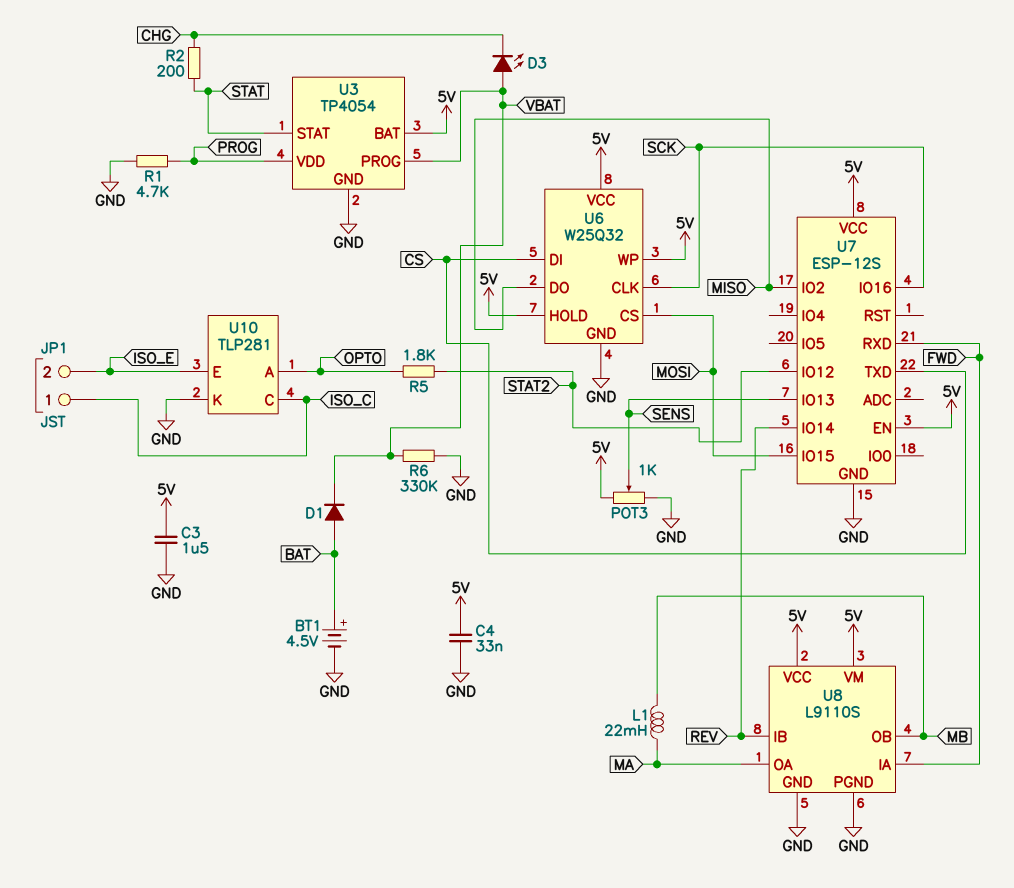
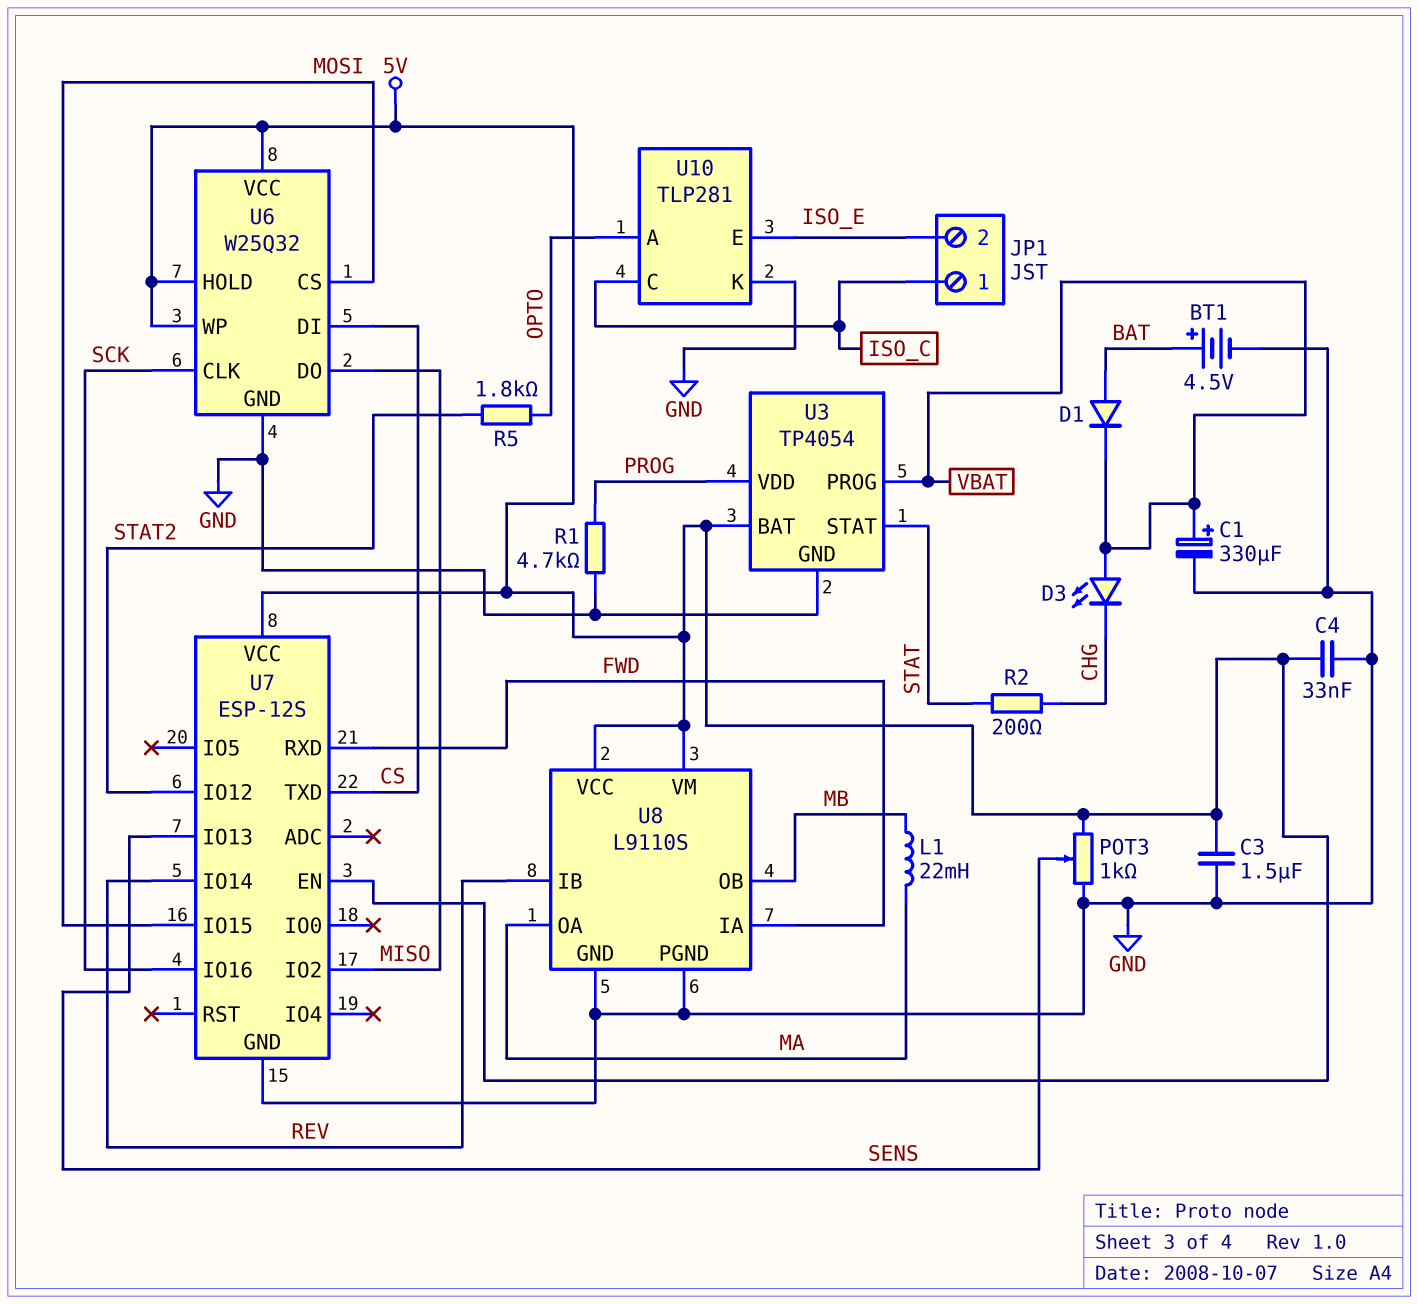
C1: none -> 330uF (plus VBAT, minus GND)
R6: 330k (GND, VBAT) -> none

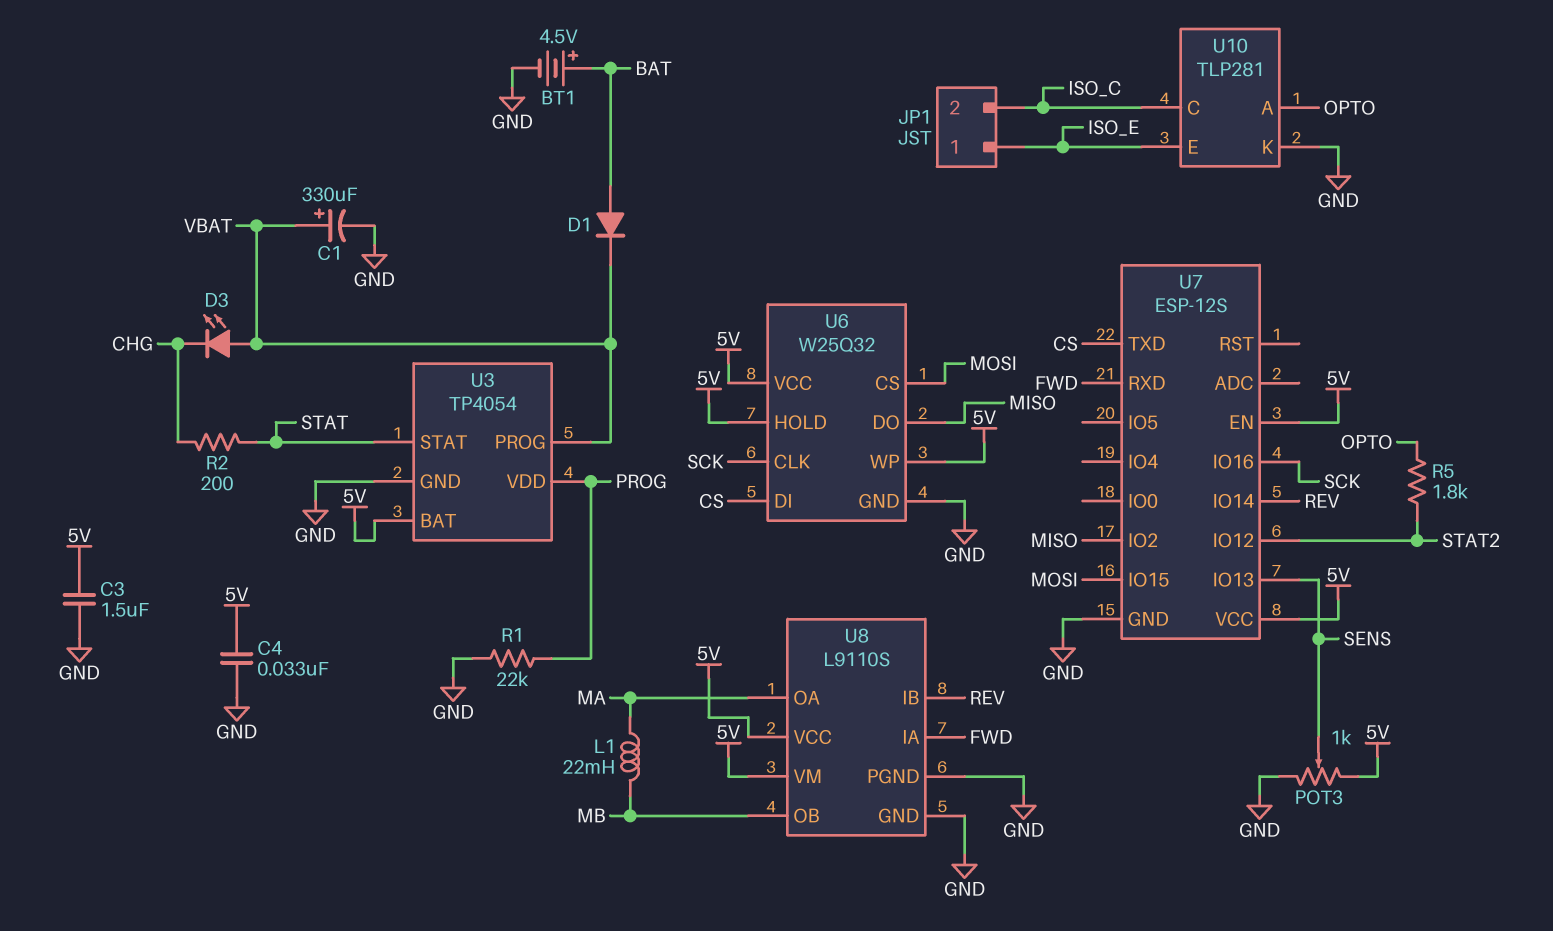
JP1 pin 1: ISO_C -> ISO_E
JP1 pin 2: ISO_E -> ISO_C
R1: 4.7k (GND, PROG) -> 22k (GND, PROG)

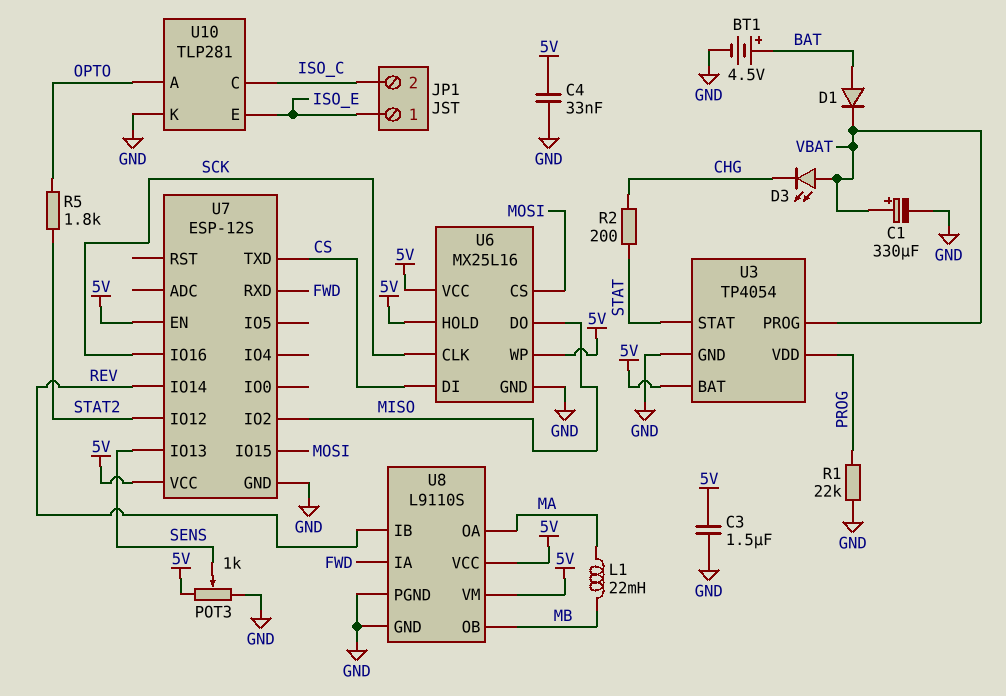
U6: W25Q32 -> MX25L16

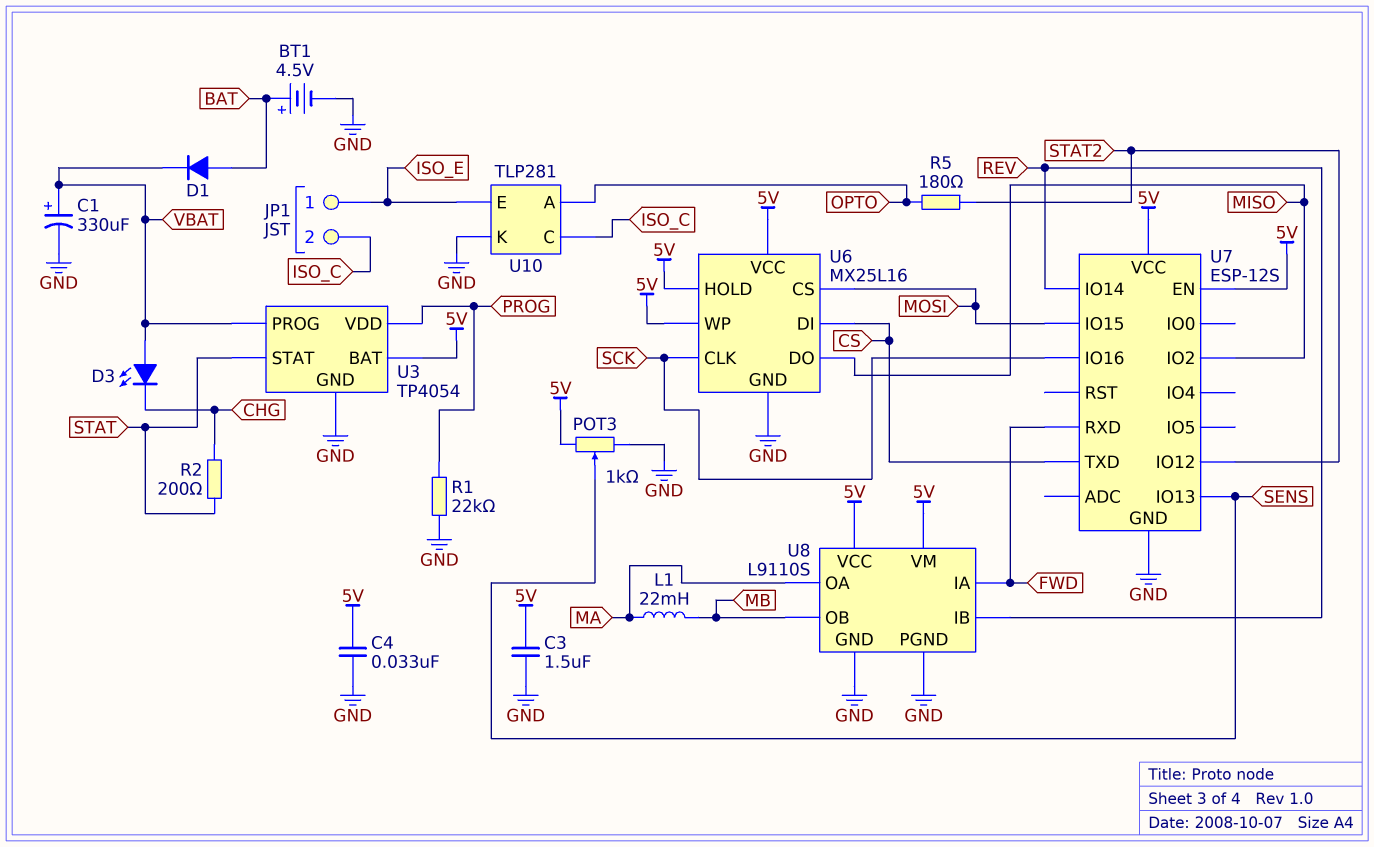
R5: 1.8k (OPTO, STAT2) -> 180 (OPTO, STAT2)

